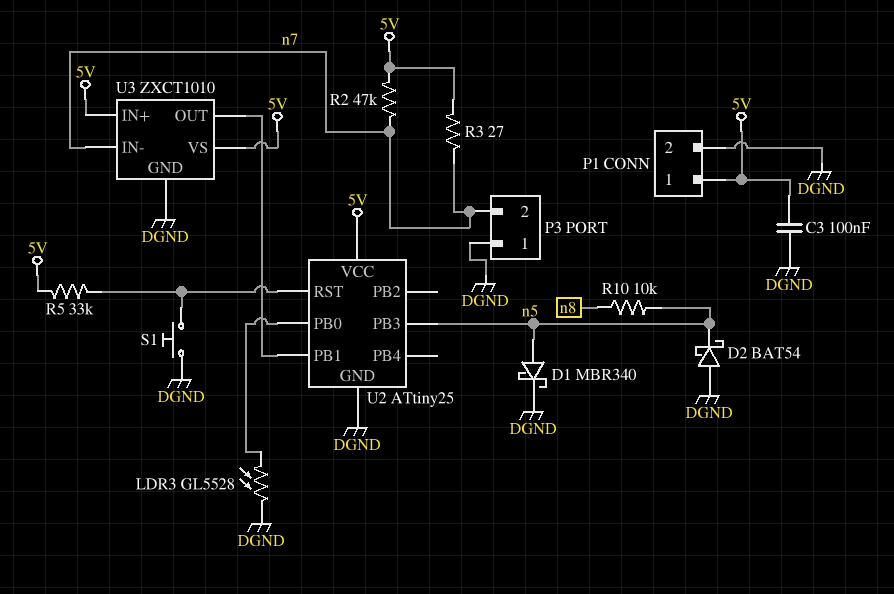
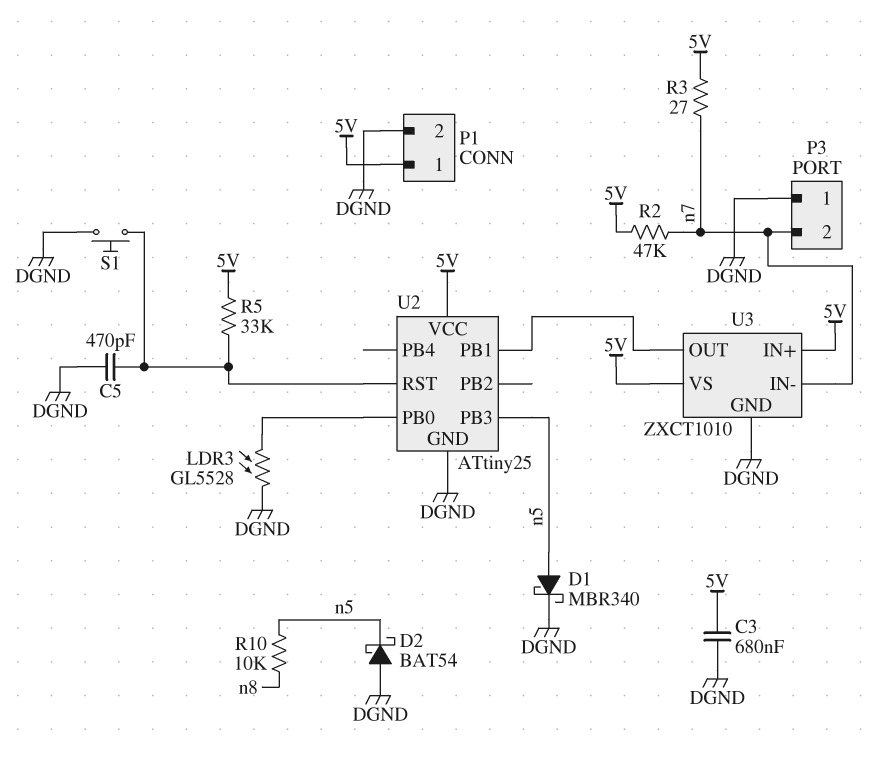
C3: 100nF (5V, DGND) -> 680nF (5V, DGND)
C5: none -> 470pF (DGND, U2/RST)

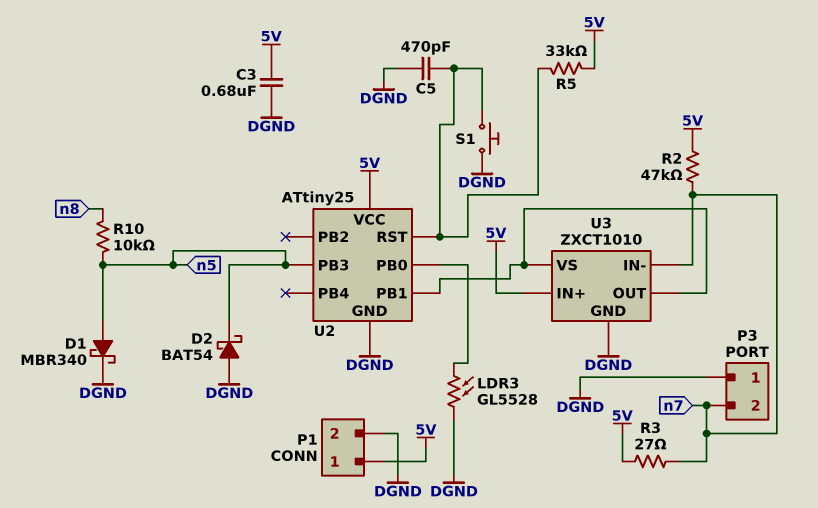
U3 pin VS: 5V -> U2/PB1

